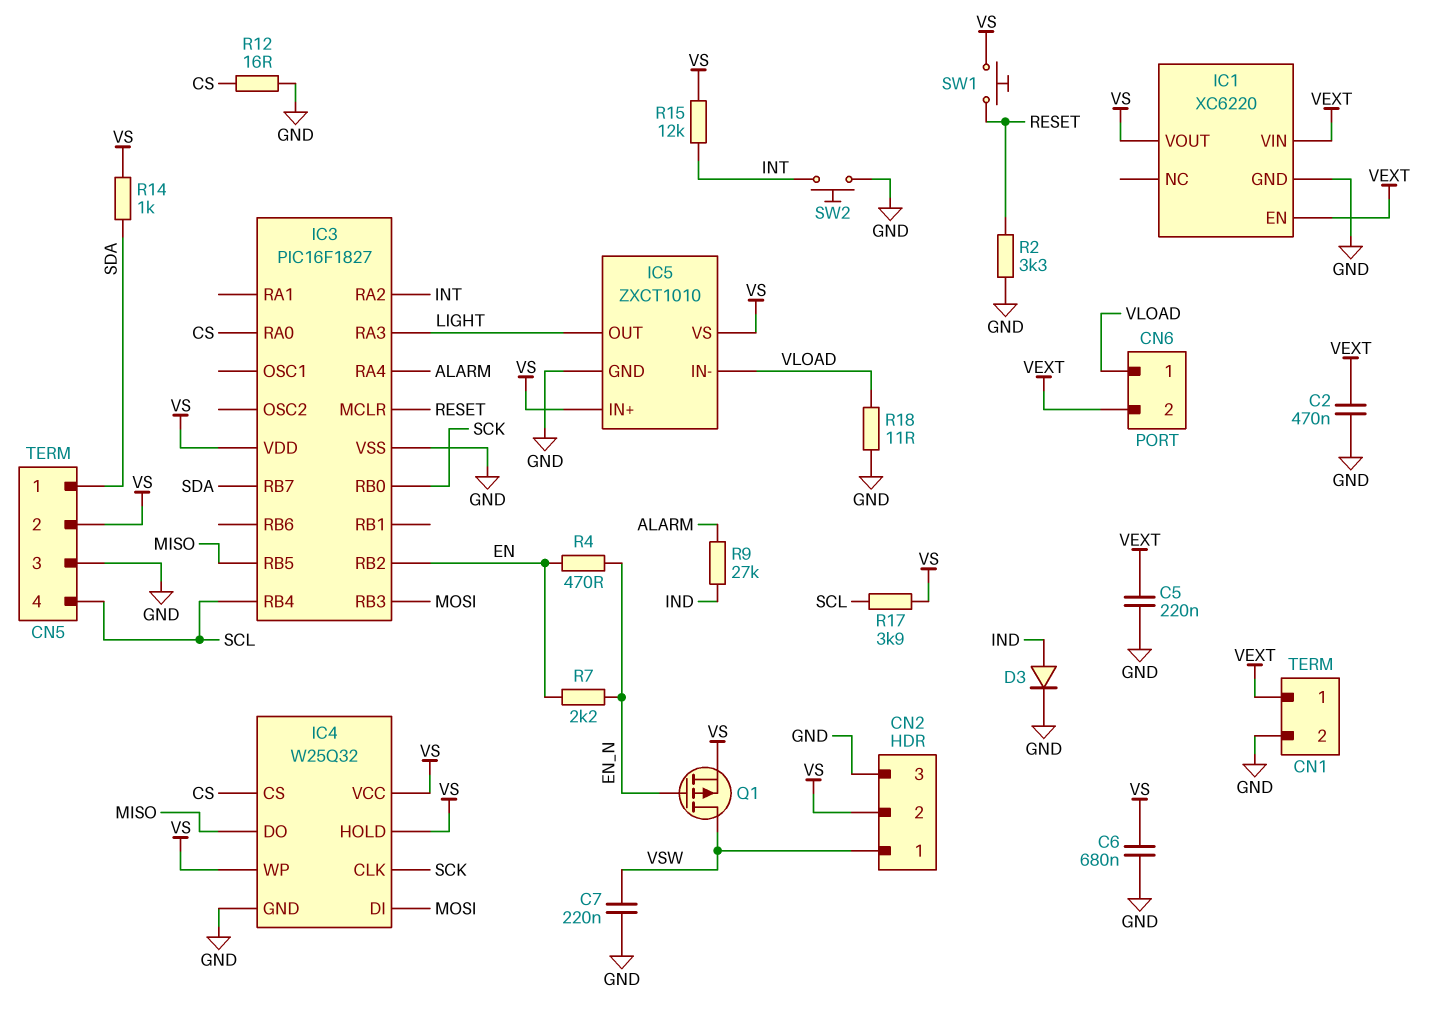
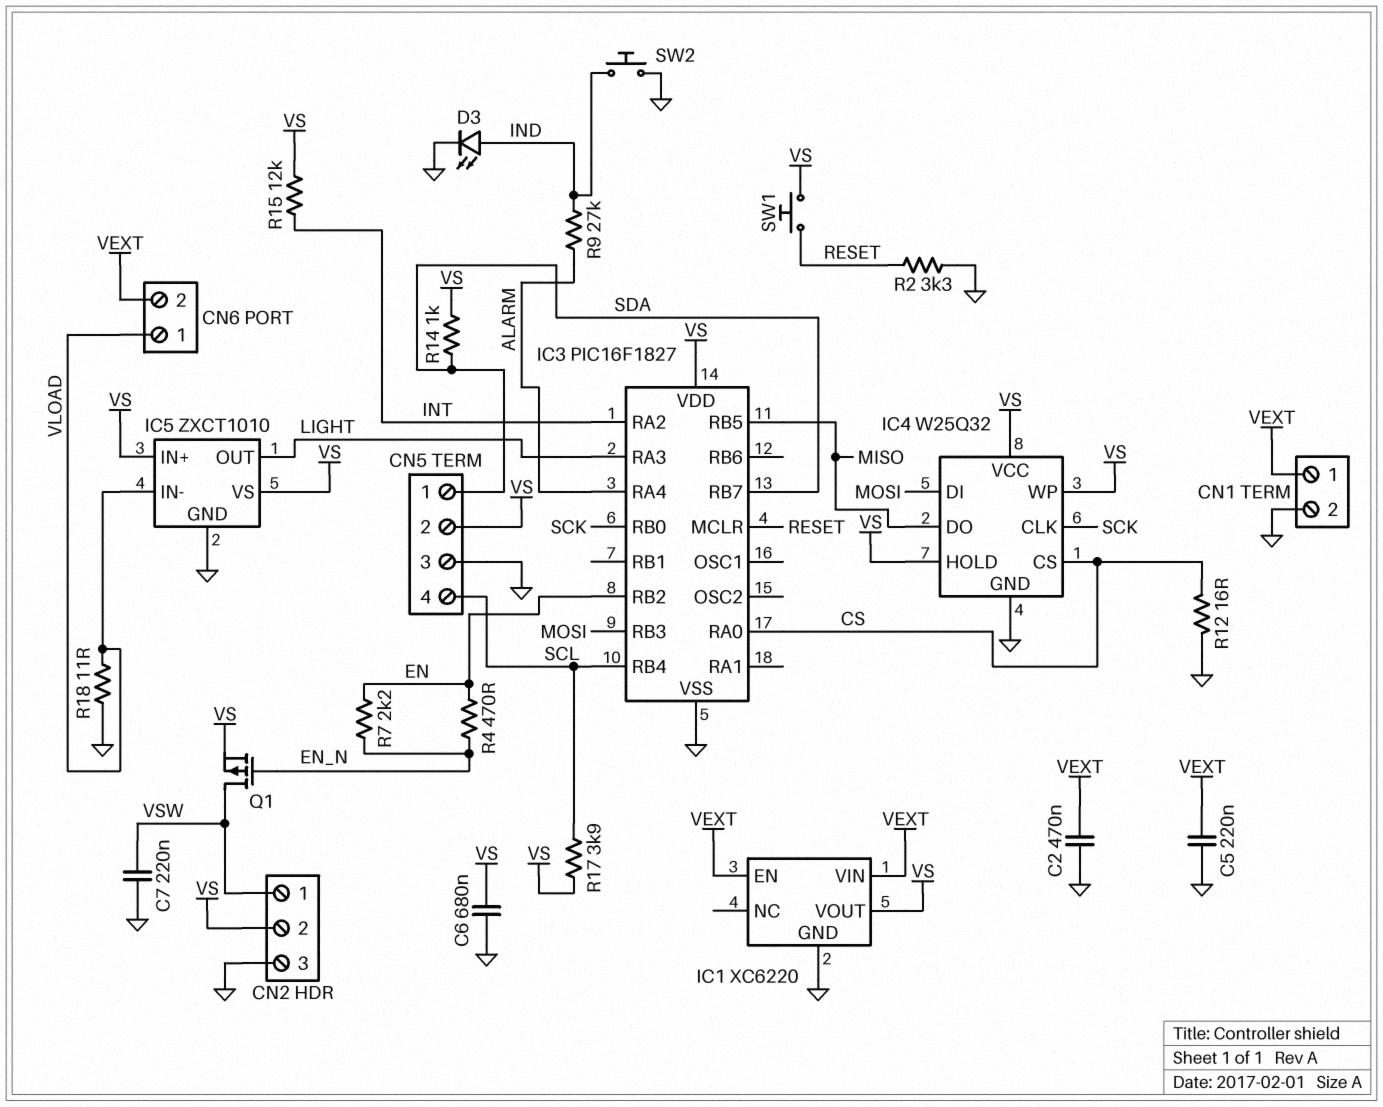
D3: diode (A IND, K GND) -> LED (A IND, K GND)
SW2: button (GND, INT) -> button (GND, IND)

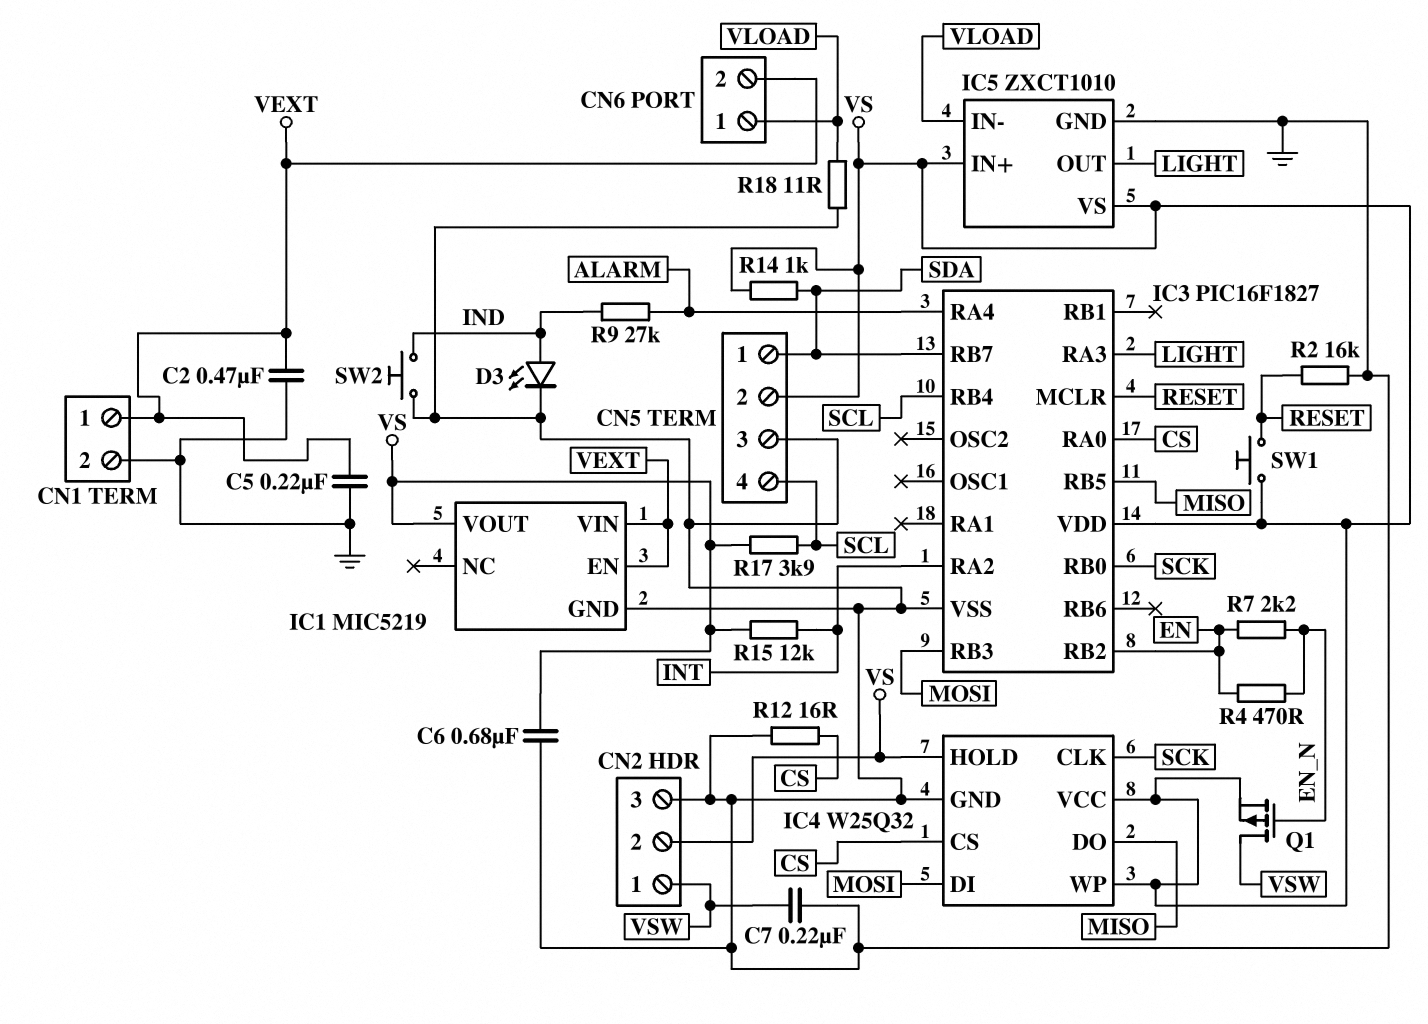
IC1: XC6220 -> MIC5219
R2: 3.3k (GND, RESET) -> 16k (GND, RESET)

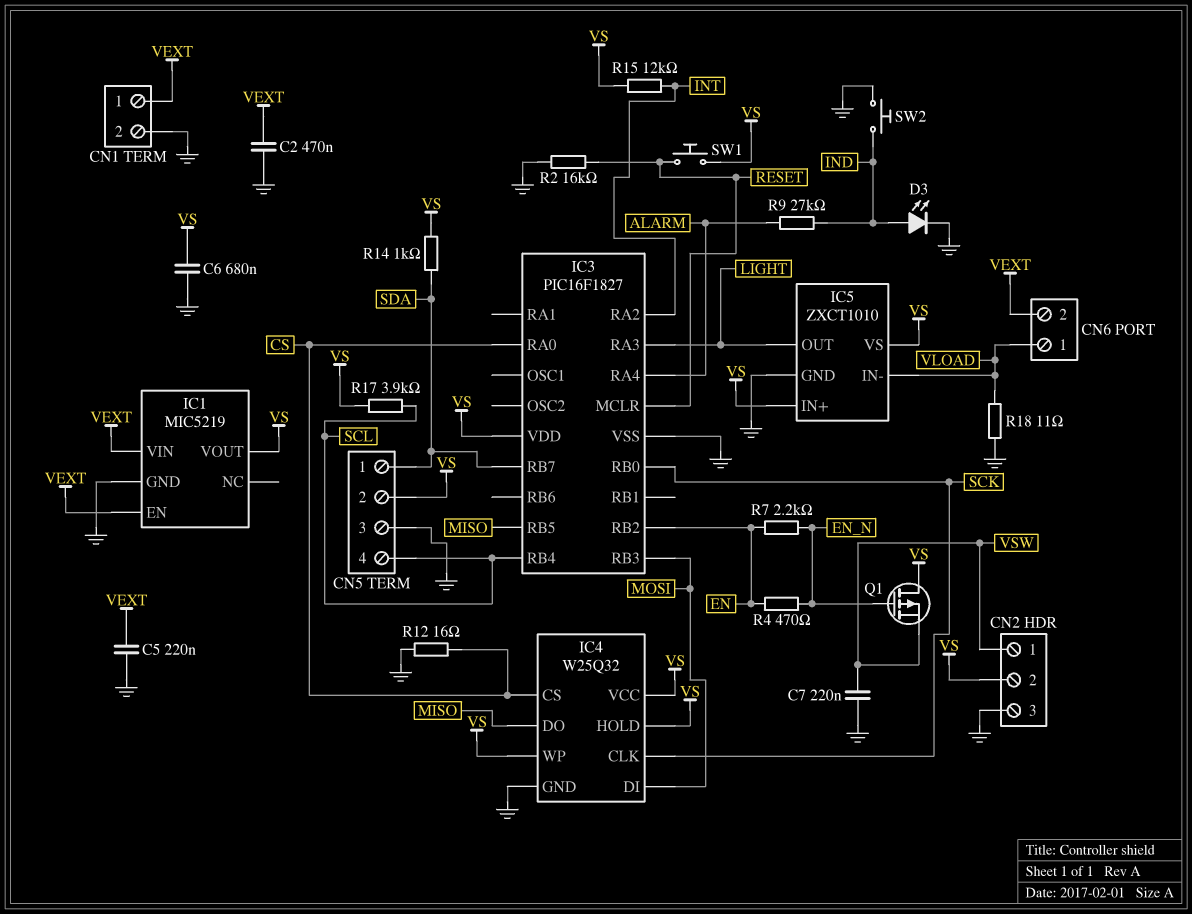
Q1: PMOS (G EN_N, D VSW, S VS) -> PMOS (G EN_N, D VS, S VSW)

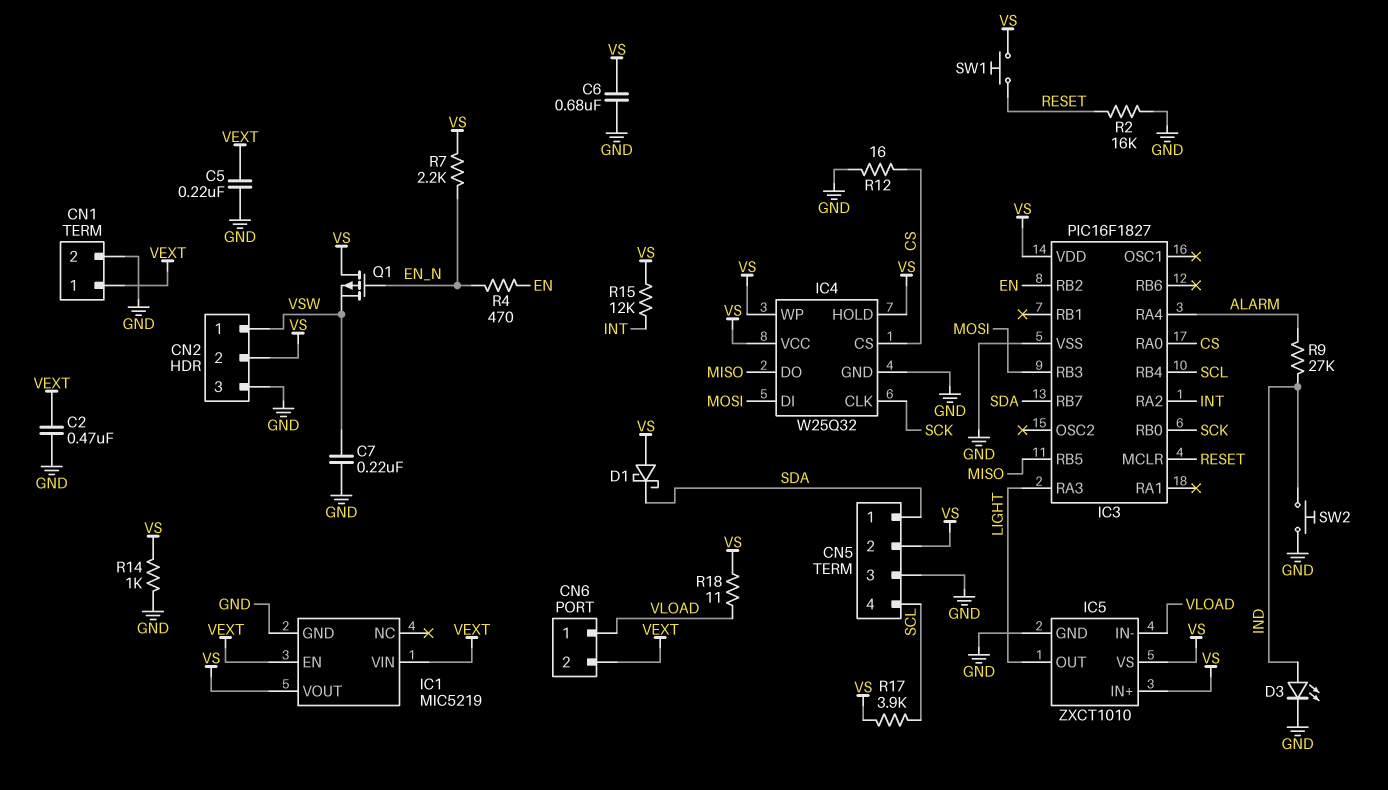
D1: none -> schottky (A VS, K SDA)
R7: 2.2k (EN, EN_N) -> 2.2k (EN_N, VS)
R14: 1k (SDA, VS) -> 1k (GND, VS)
R18: 11 (GND, VLOAD) -> 11 (VLOAD, VS)

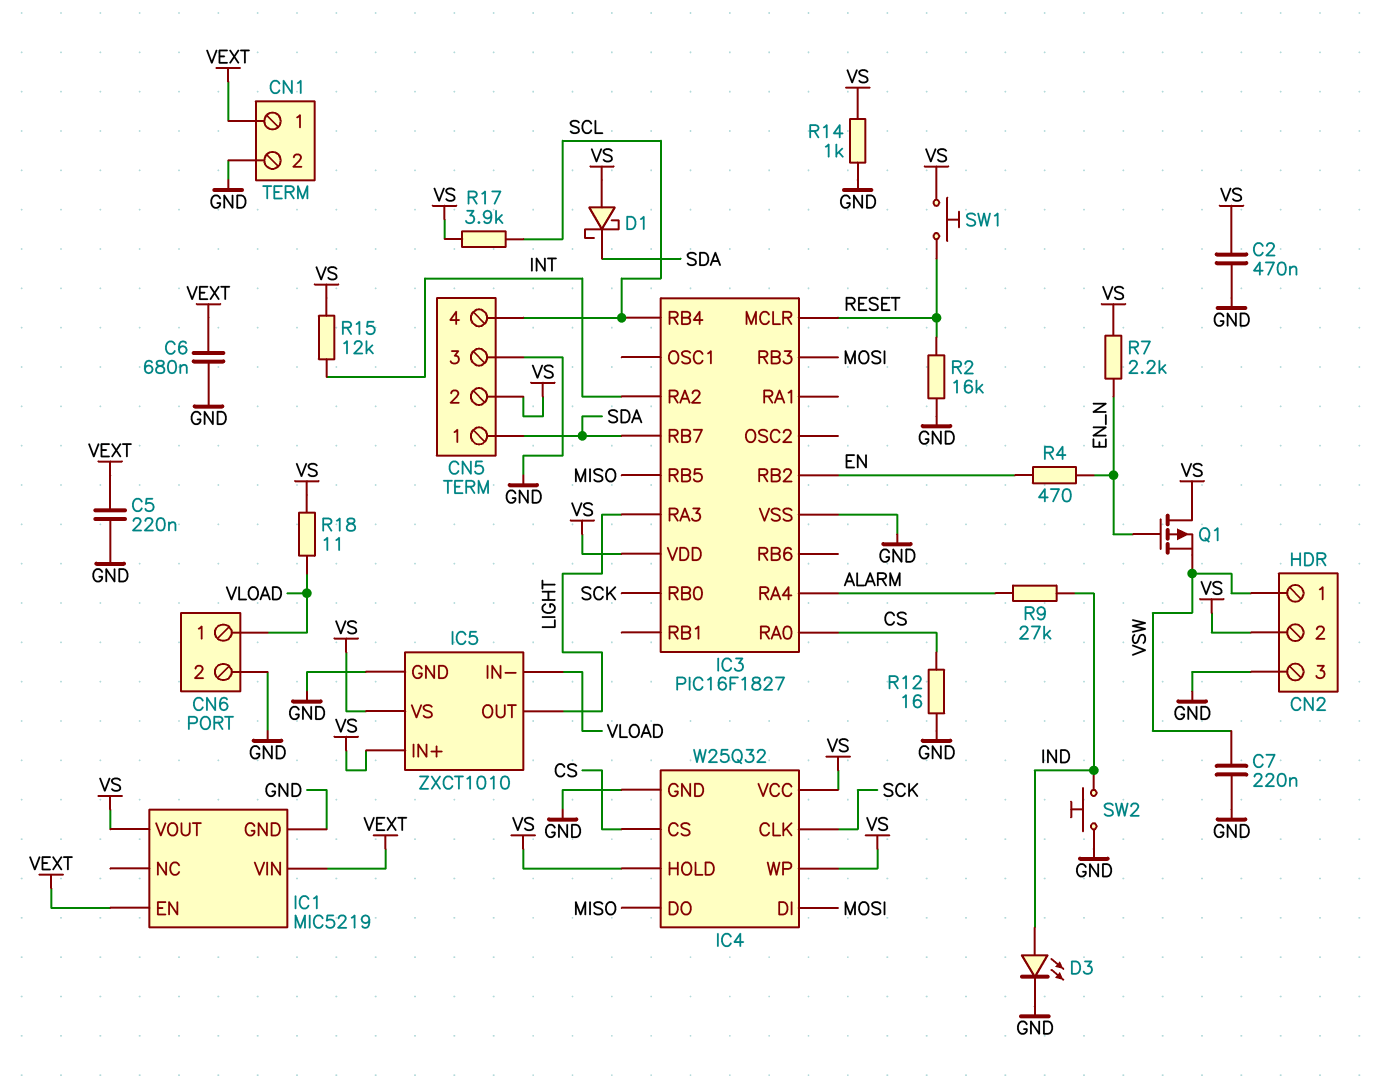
C2: 470nF (GND, VEXT) -> 470nF (GND, VS)
C6: 680nF (GND, VS) -> 680nF (GND, VEXT)
CN6 pin 2: VEXT -> GND

